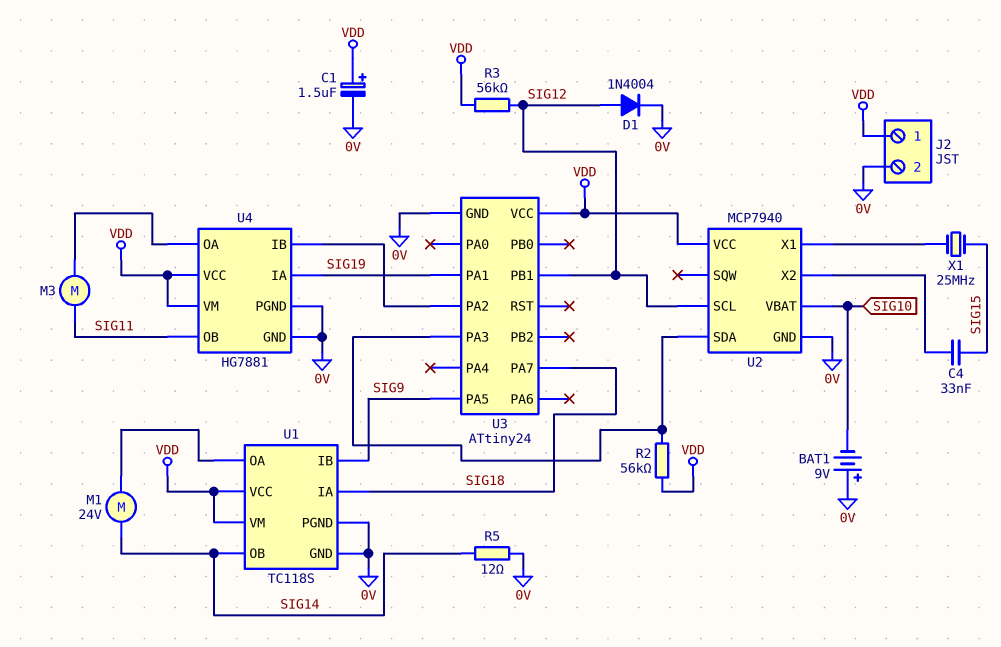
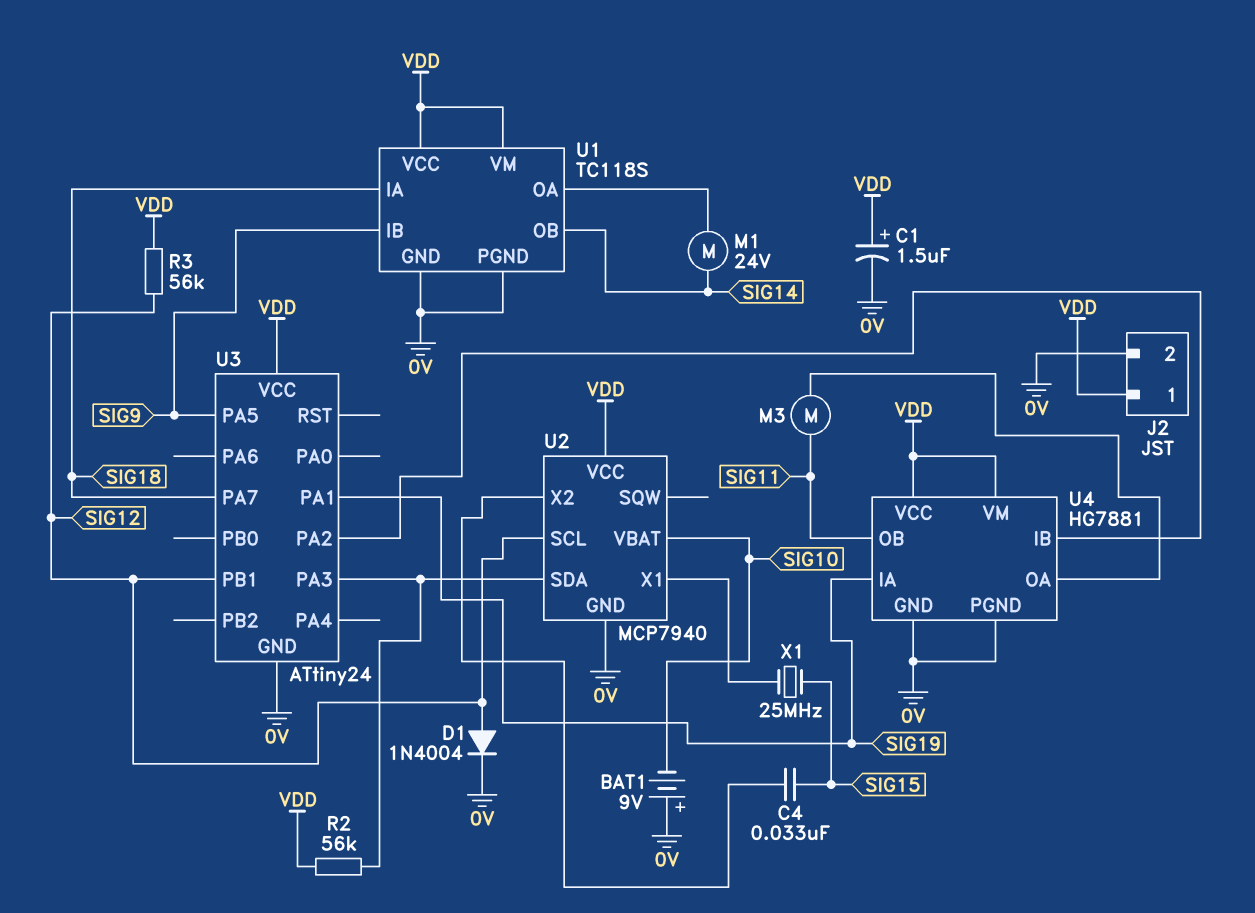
R5: 12 (0V, SIG14) -> none

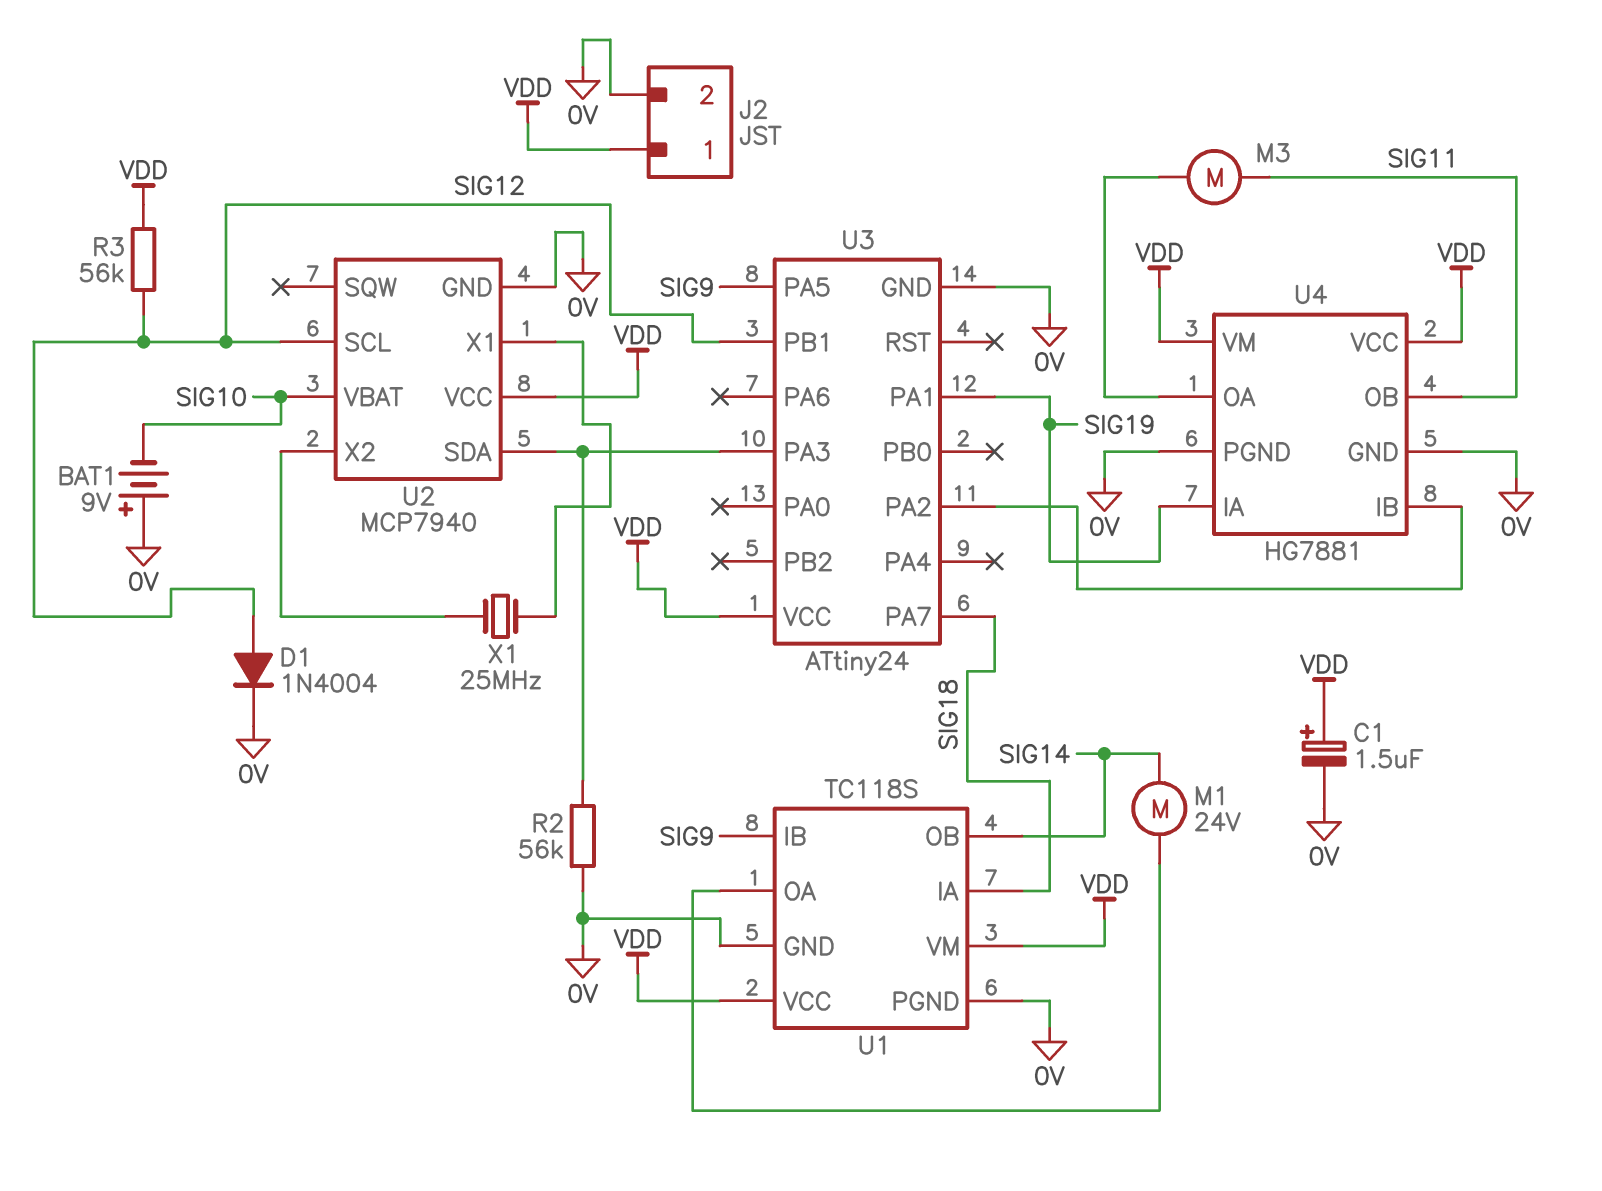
C4: 33nF (SIG15, U2/X2) -> none
R2: 56k (U2/SDA, VDD) -> 56k (0V, U2/SDA)
X1: 25MHz (SIG15, U2/X1) -> 25MHz (U2/X1, U2/X2)

